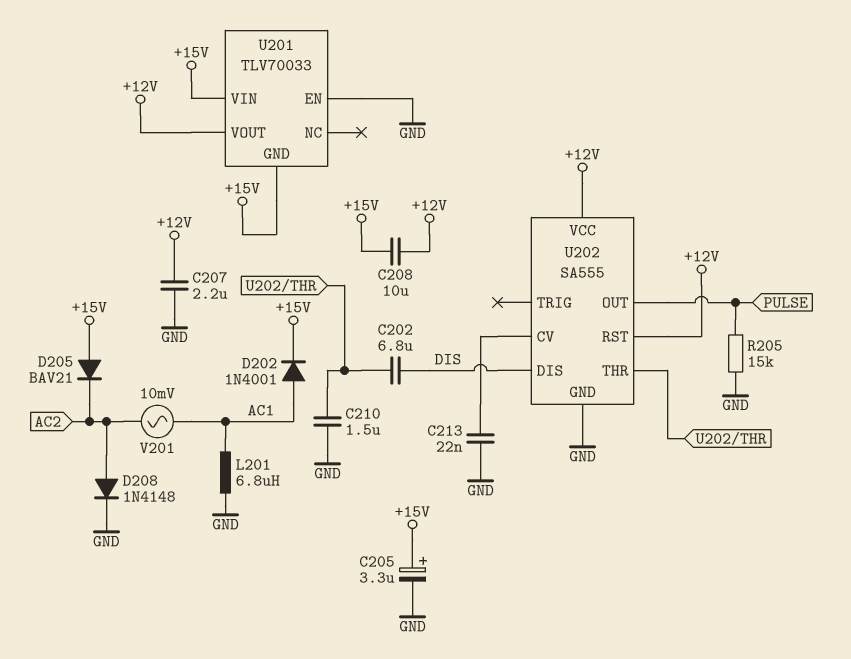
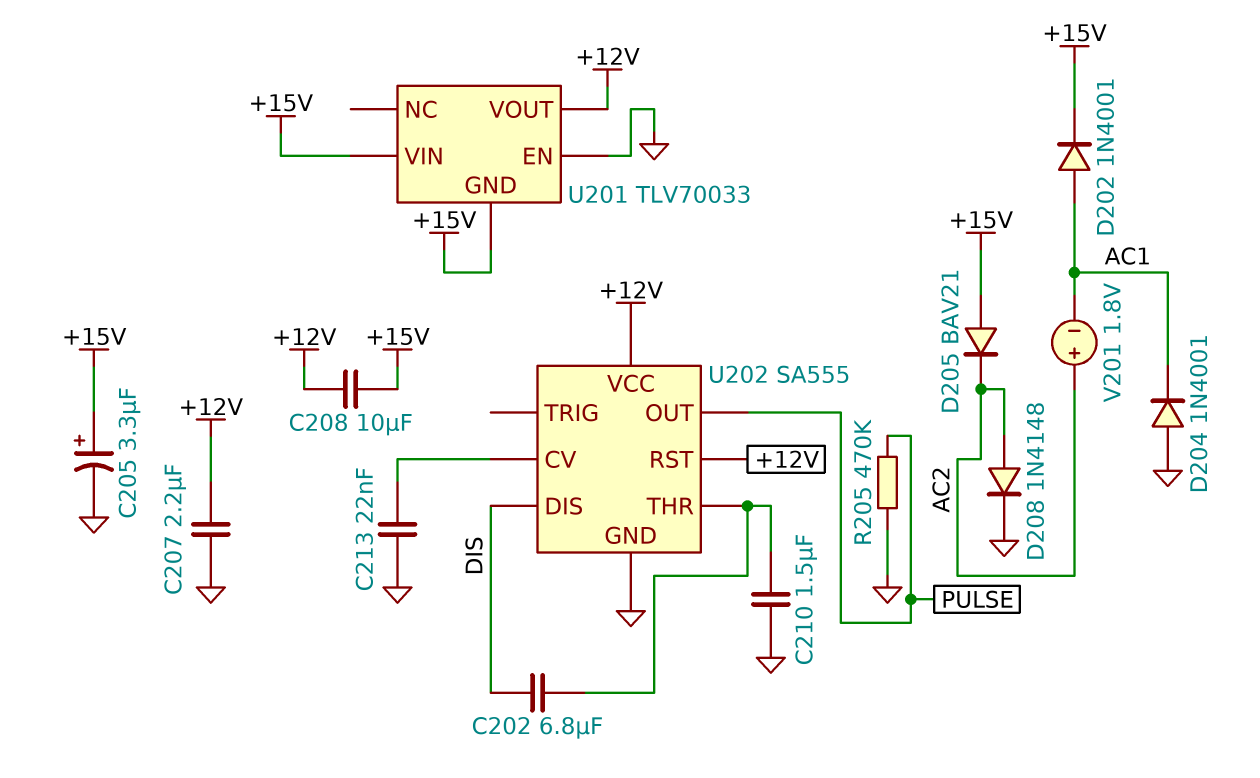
D204: none -> diode 1N4001 (A GND, K AC1)
L201: 6.8uH (AC1, GND) -> none
R205: 15k (GND, PULSE) -> 470k (GND, PULSE)
V201: AC 10mV (AC1, AC2) -> 1.8V (plus AC2, minus AC1)

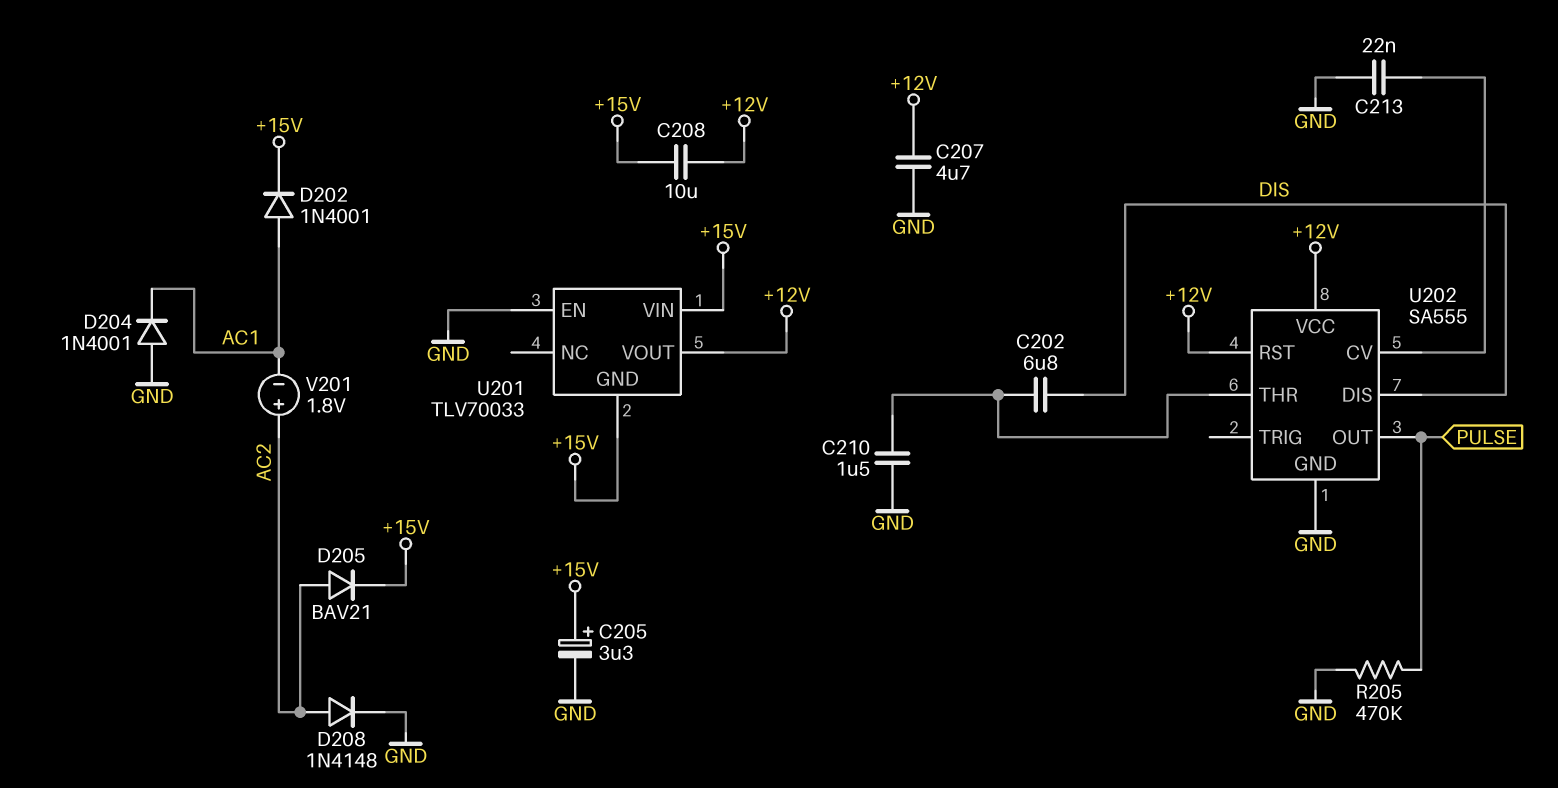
C207: 2.2uF (+12V, GND) -> 4.7uF (+12V, GND)
D205: diode BAV21 (A +15V, K AC2) -> diode BAV21 (A AC2, K +15V)

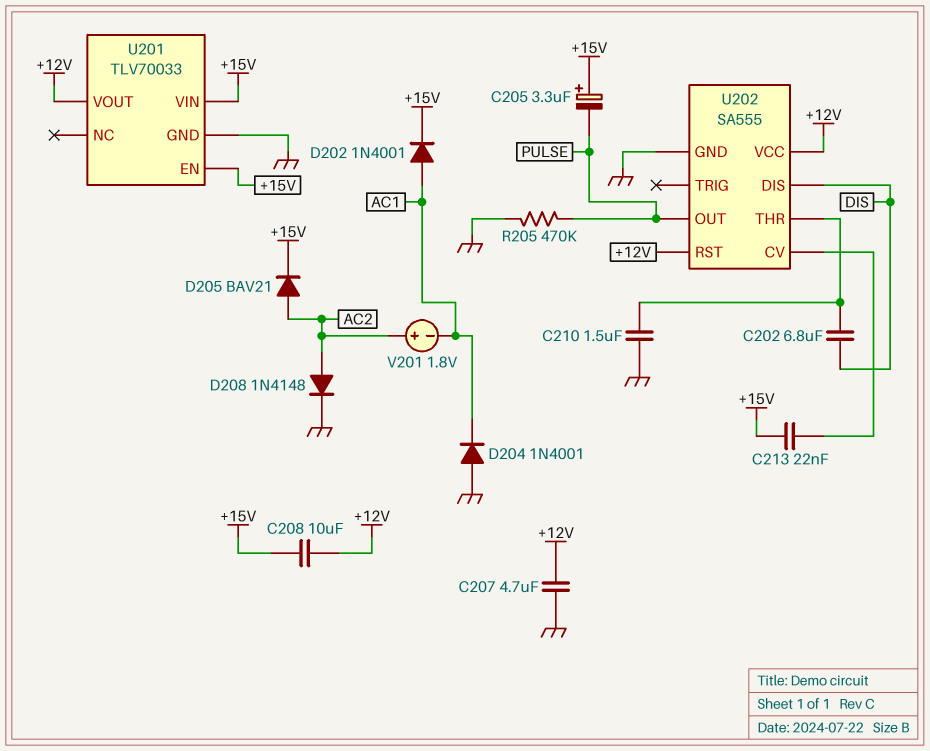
C205: 3.3uF (plus +15V, minus GND) -> 3.3uF (plus +15V, minus PULSE)
C213: 22nF (GND, U202/CV) -> 22nF (+15V, U202/CV)
U201 pin EN: GND -> +15V
U201 pin GND: +15V -> GND

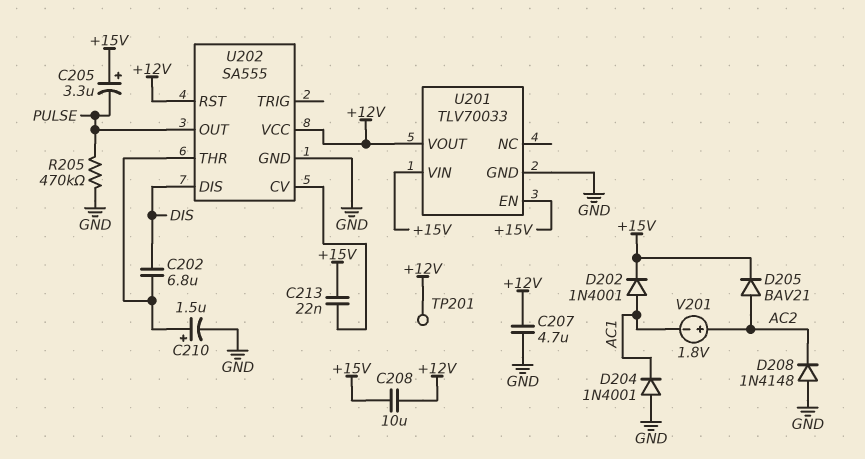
C210: 1.5uF (GND, U202/THR) -> 1.5uF (plus U202/THR, minus GND)
D208: diode 1N4148 (A AC2, K GND) -> diode 1N4148 (A GND, K AC2)
TP201: none -> test point (+12V)

